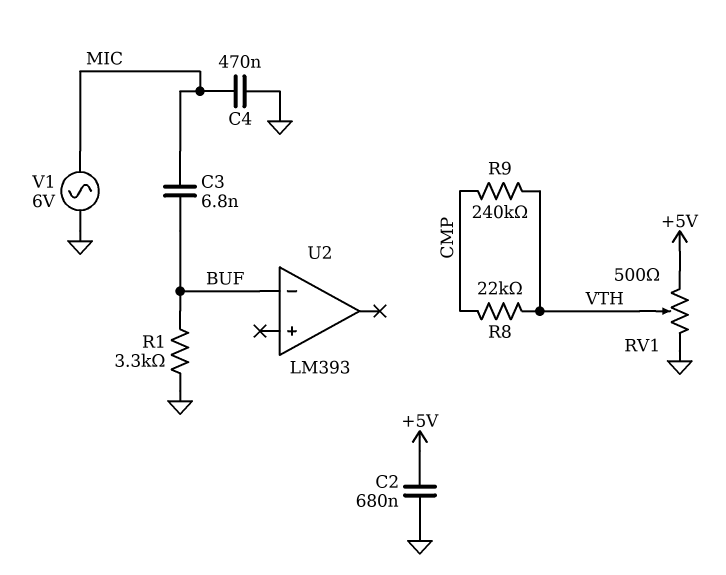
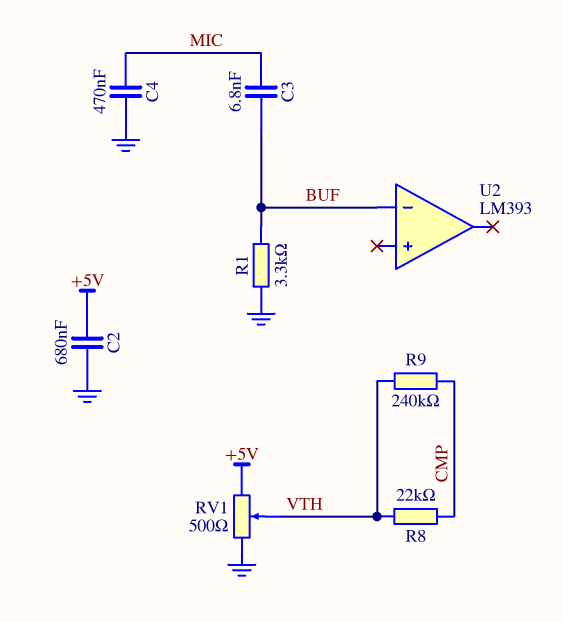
V1: AC 6V (GND, MIC) -> none

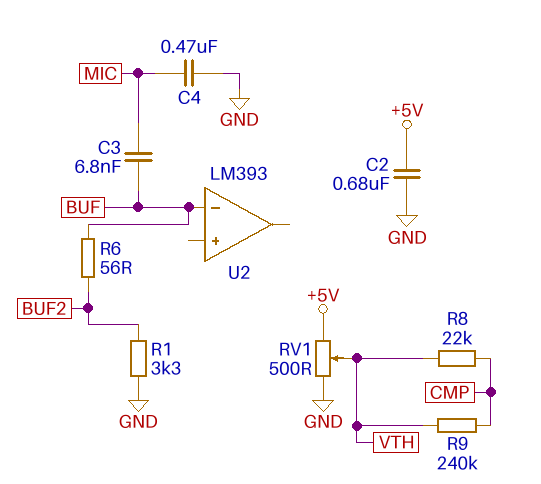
R1: 3.3k (BUF, GND) -> 3.3k (BUF2, GND)
R6: none -> 56 (BUF, BUF2)

